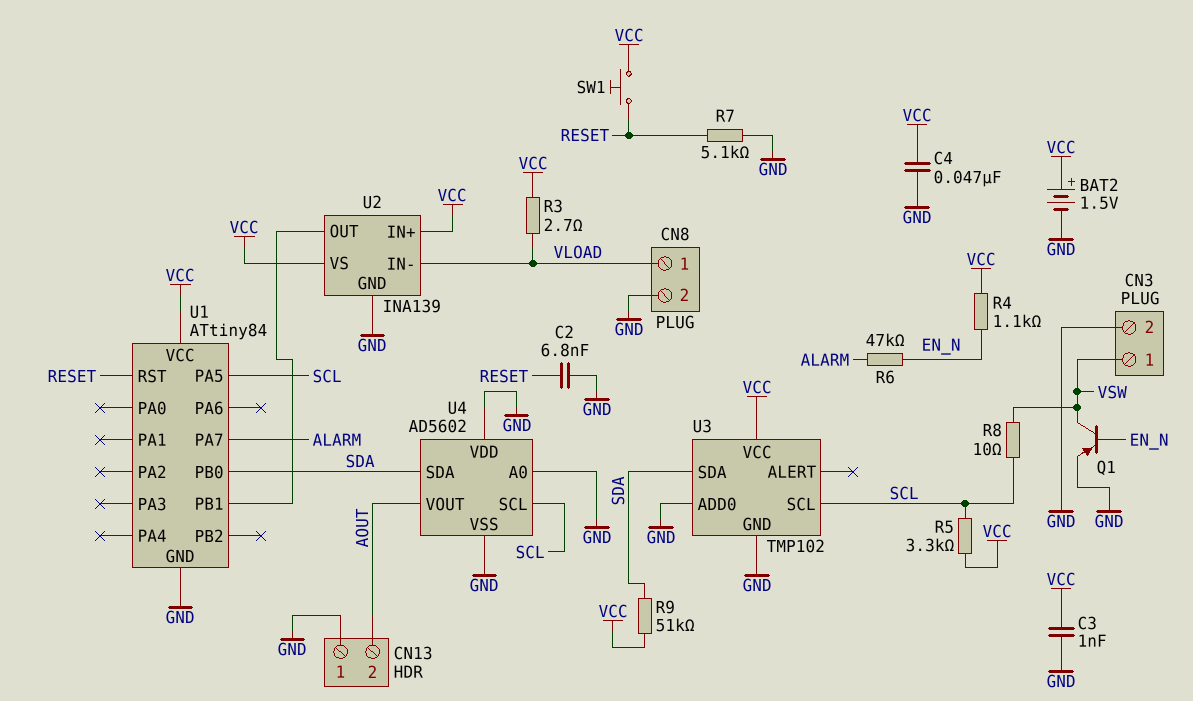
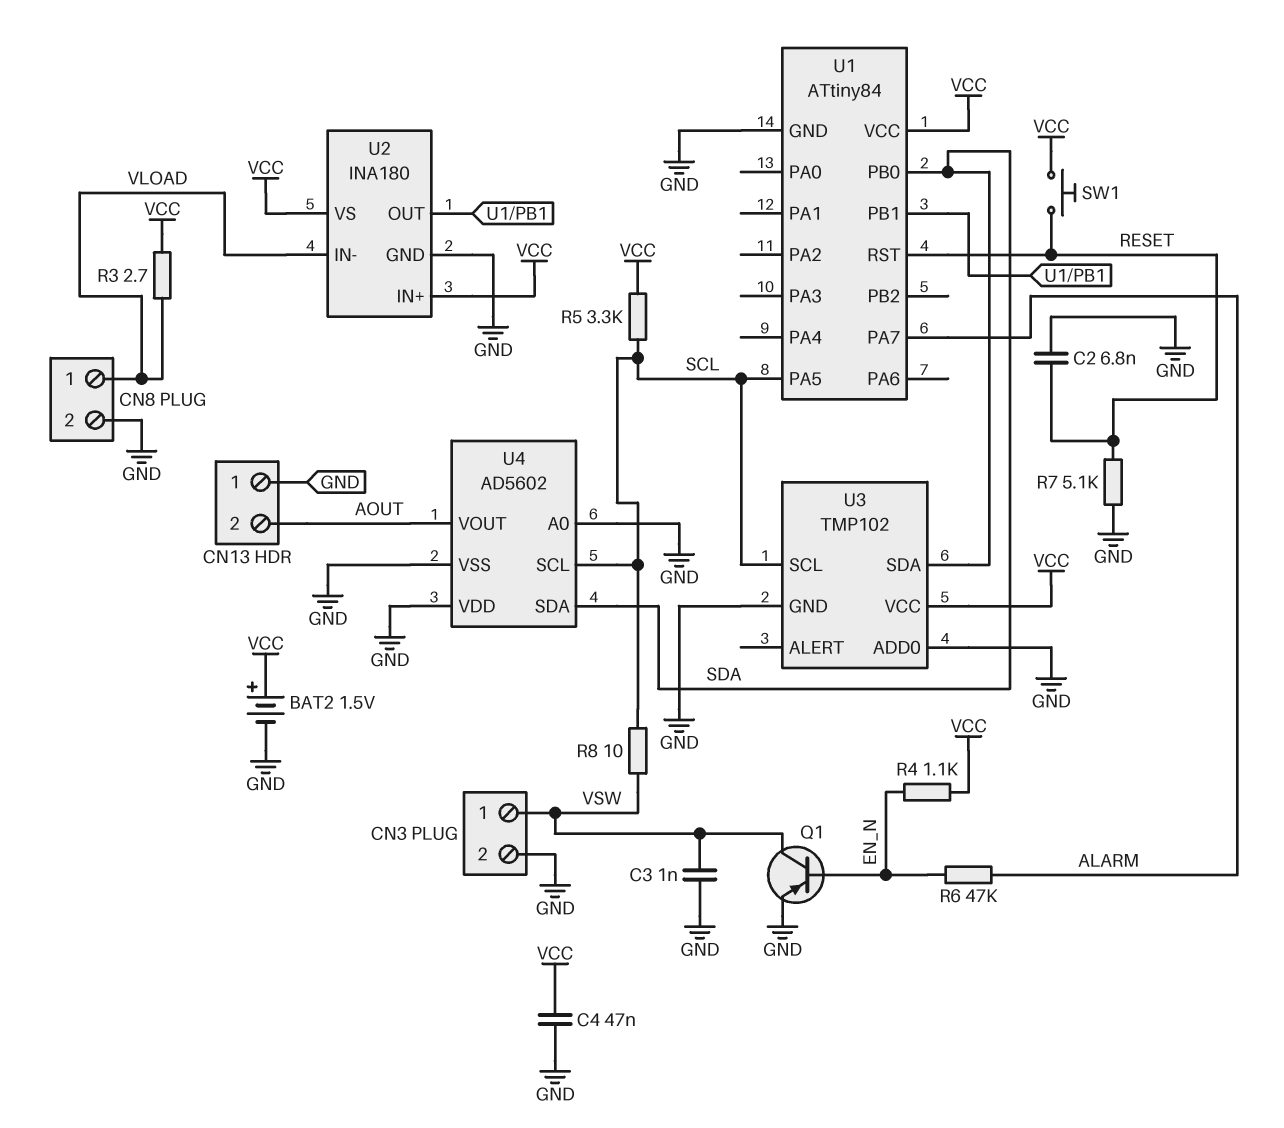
C3: 1nF (GND, VCC) -> 1nF (GND, VSW)
R9: 51k (SDA, VCC) -> none
U2: INA139 -> INA180

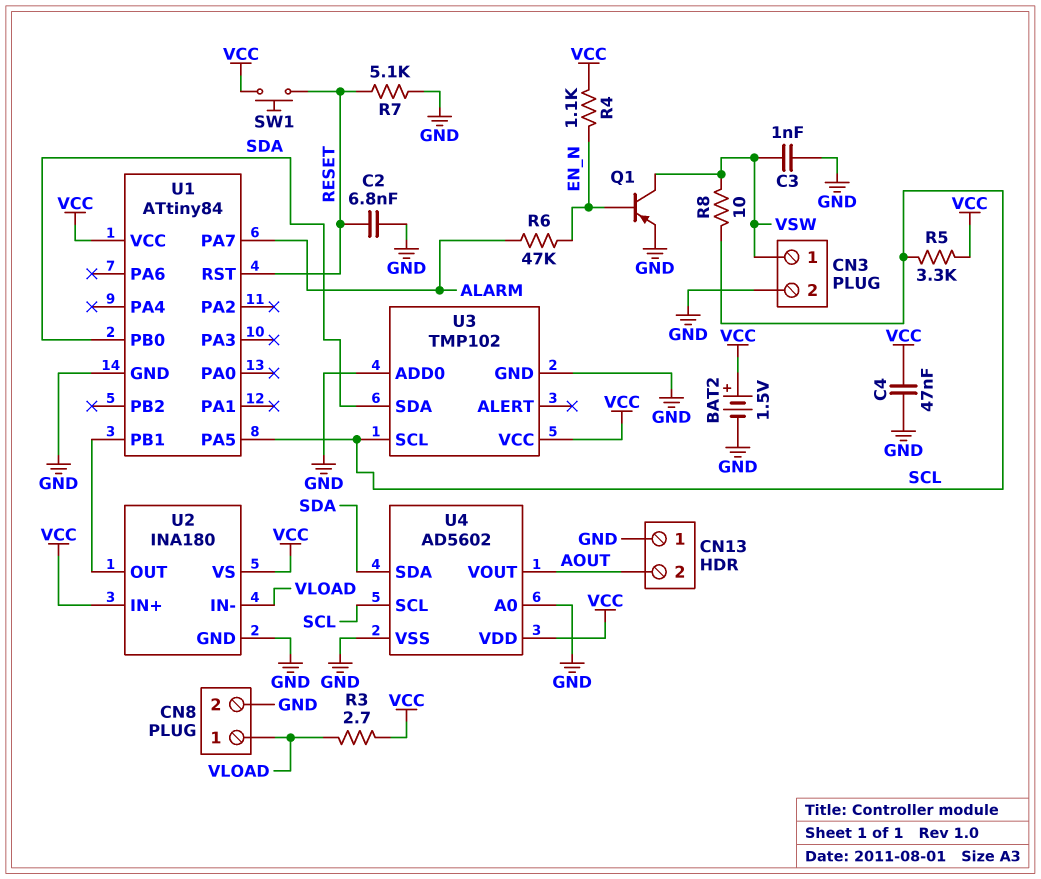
U4 pin VDD: GND -> VCC

